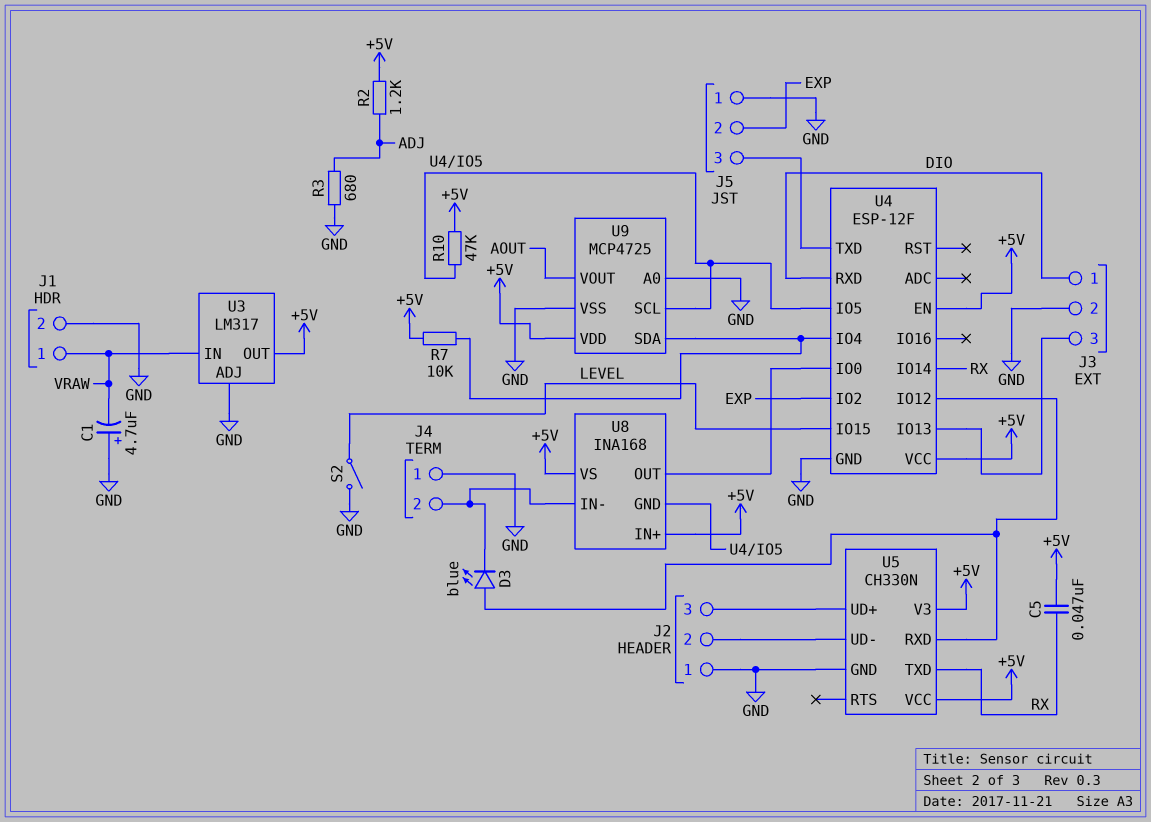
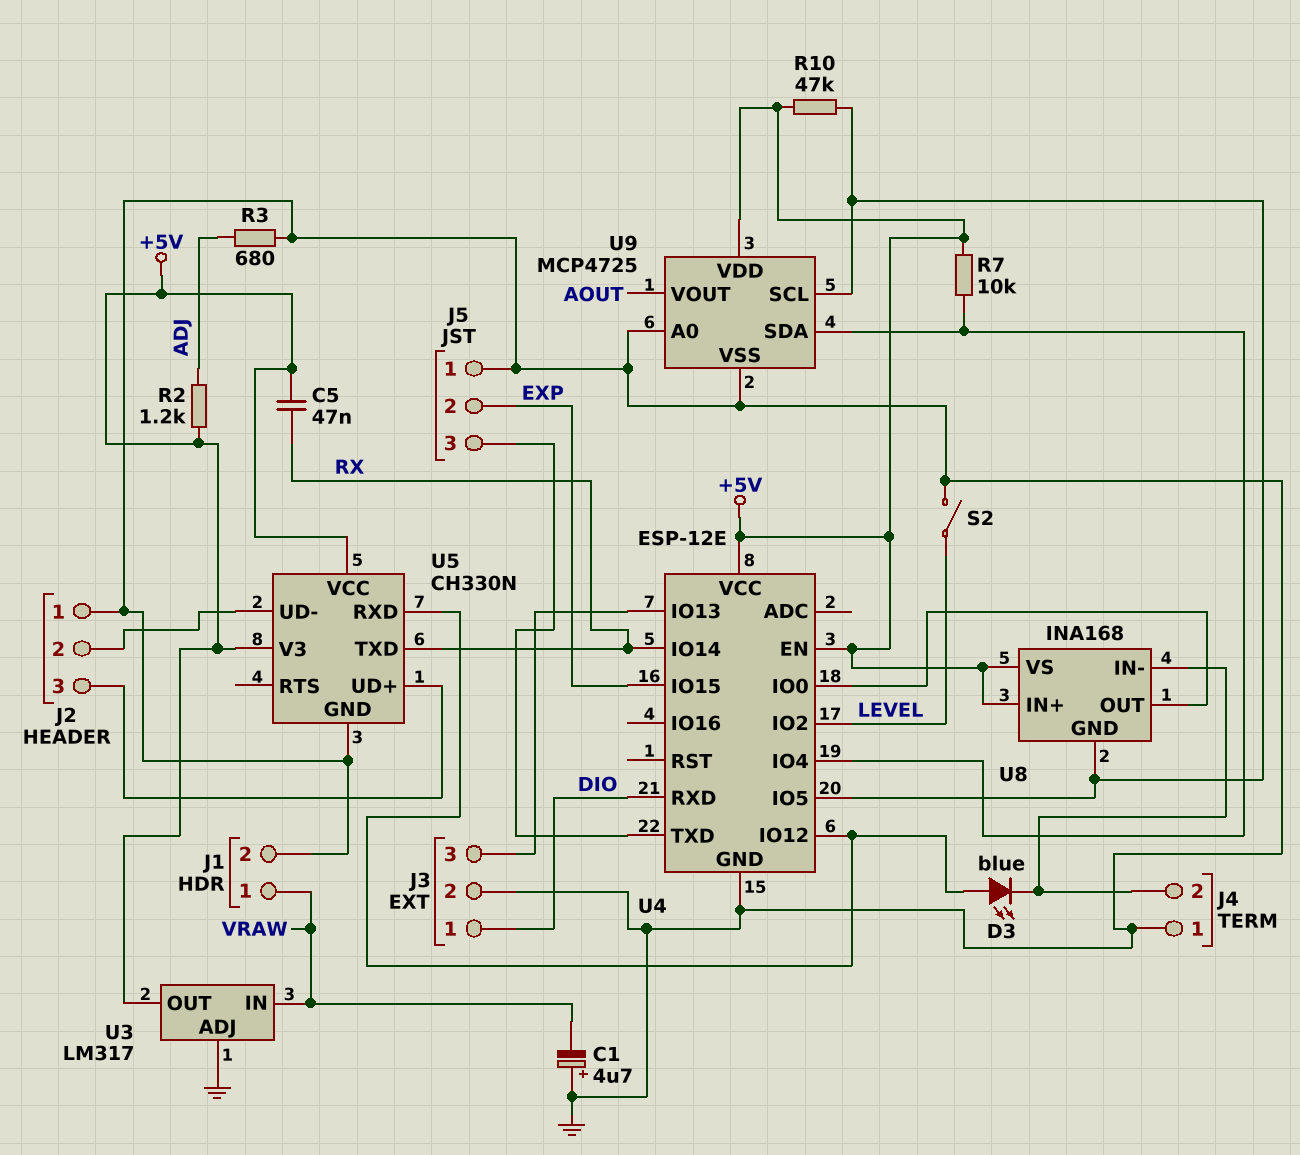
U4: ESP-12F -> ESP-12E
U4 pin IO2: EXP -> LEVEL
U4 pin IO15: LEVEL -> EXP

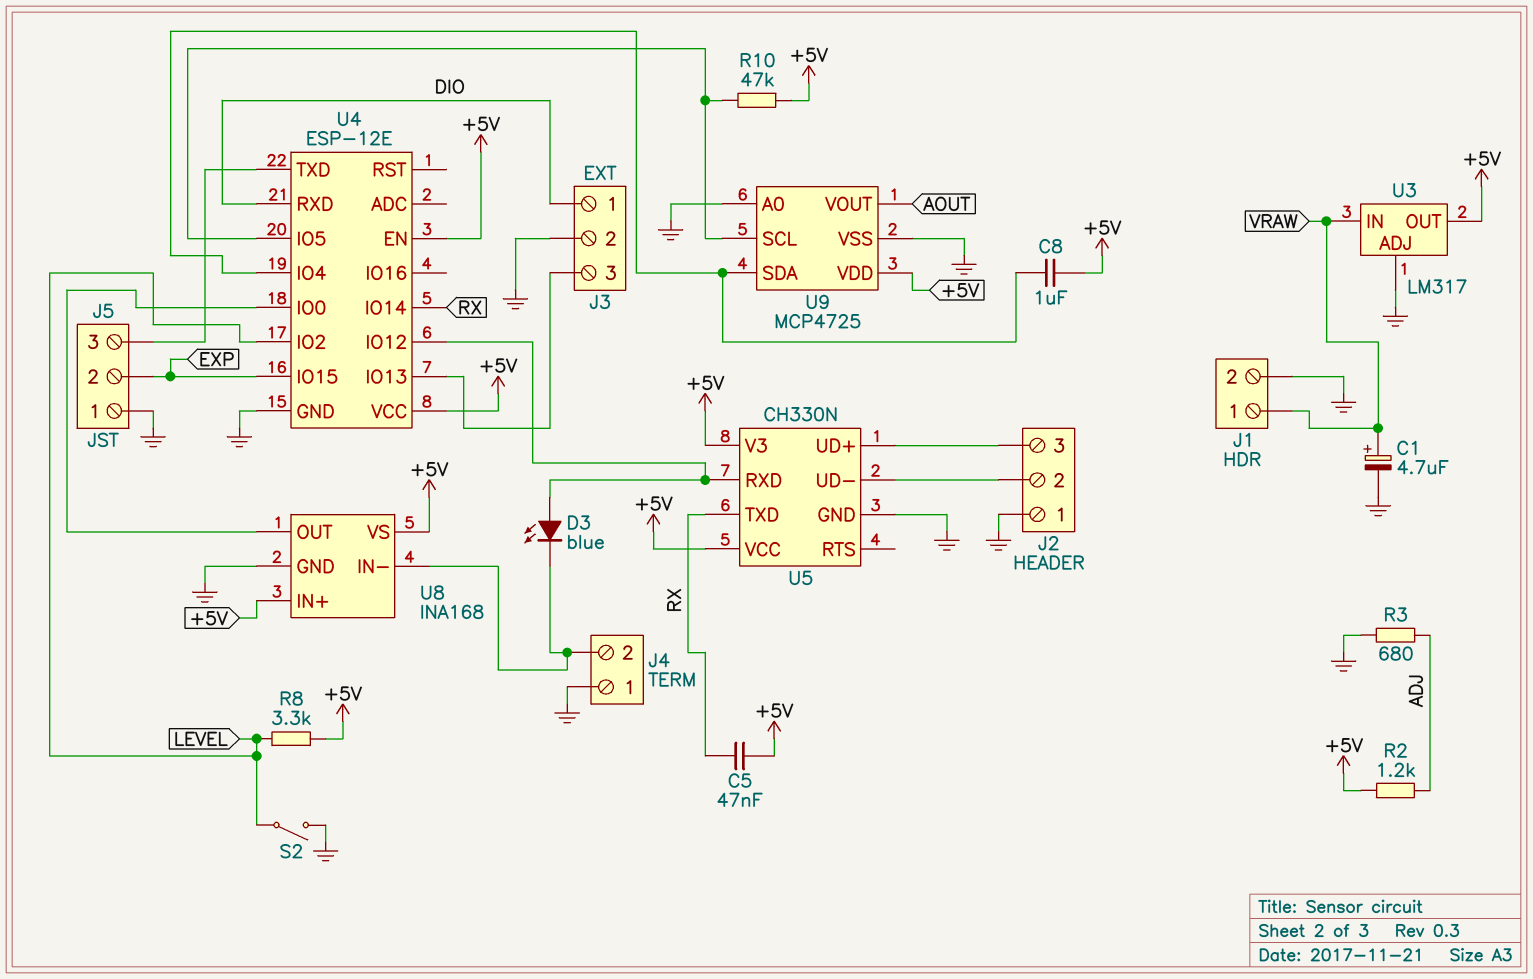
C1: 4.7uF (plus GND, minus VRAW) -> 4.7uF (plus VRAW, minus GND)
C8: none -> 1uF (+5V, U4/IO4)
R7: 10k (+5V, U4/IO4) -> none
R8: none -> 3.3k (+5V, LEVEL)
U8 pin GND: U4/IO5 -> GND

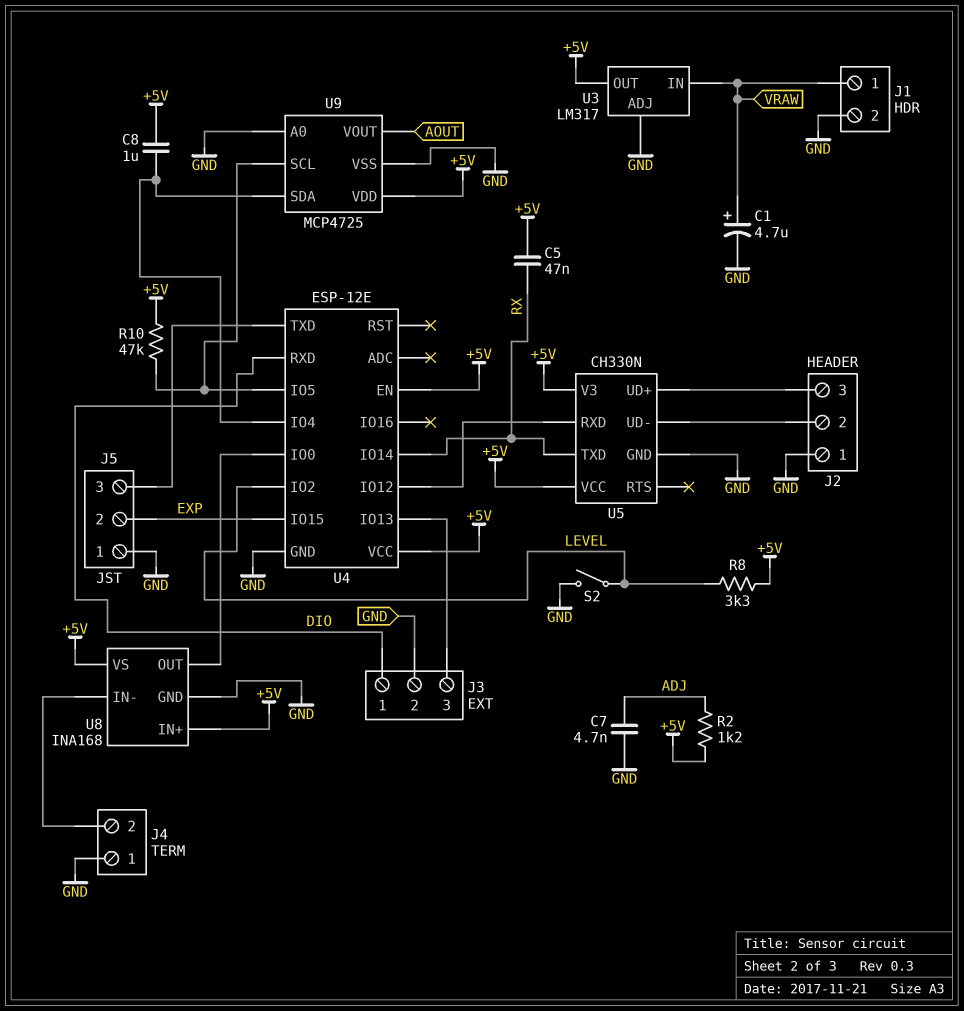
C7: none -> 4.7nF (ADJ, GND)
D3: LED blue (A U4/IO12, K J4/2) -> none
R3: 680 (ADJ, GND) -> none

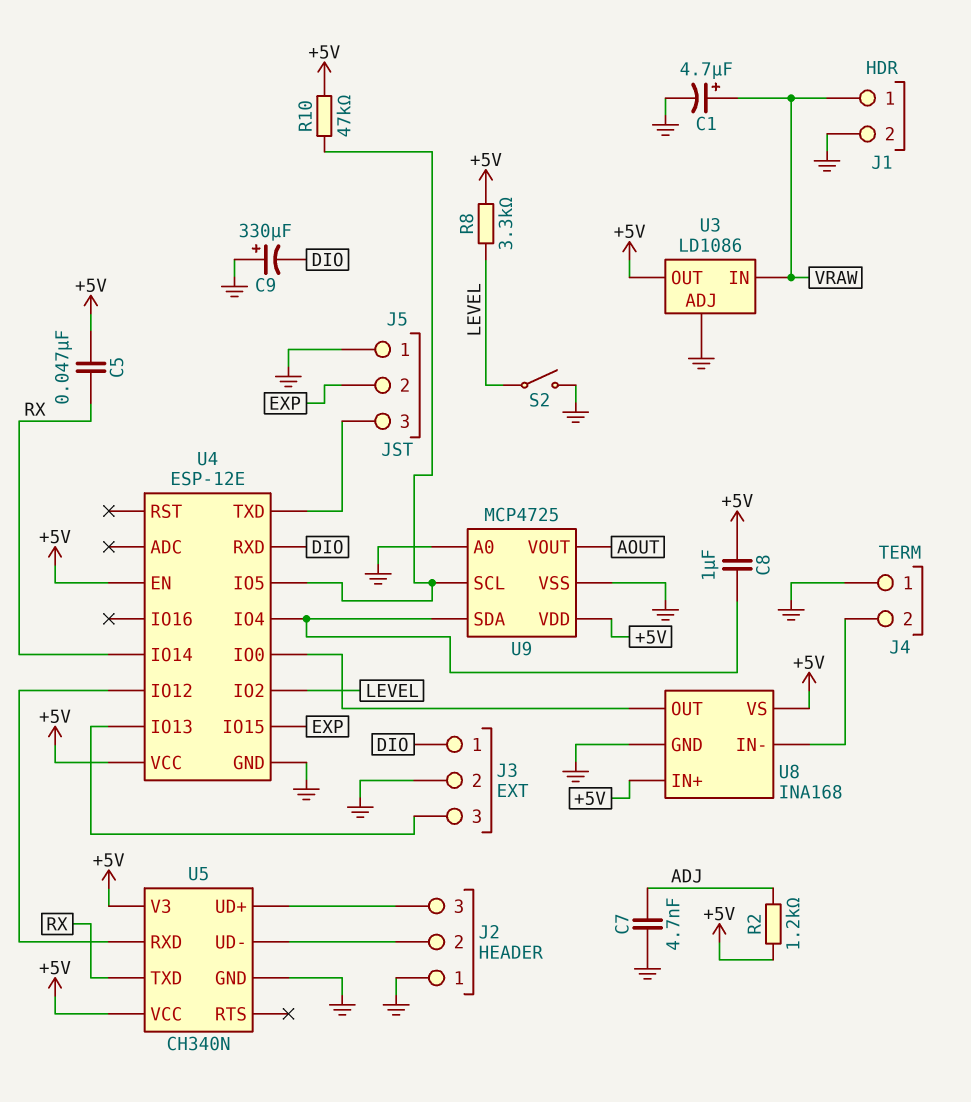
C9: none -> 330uF (plus GND, minus DIO)
U3: LM317 -> LD1086
U5: CH330N -> CH340N

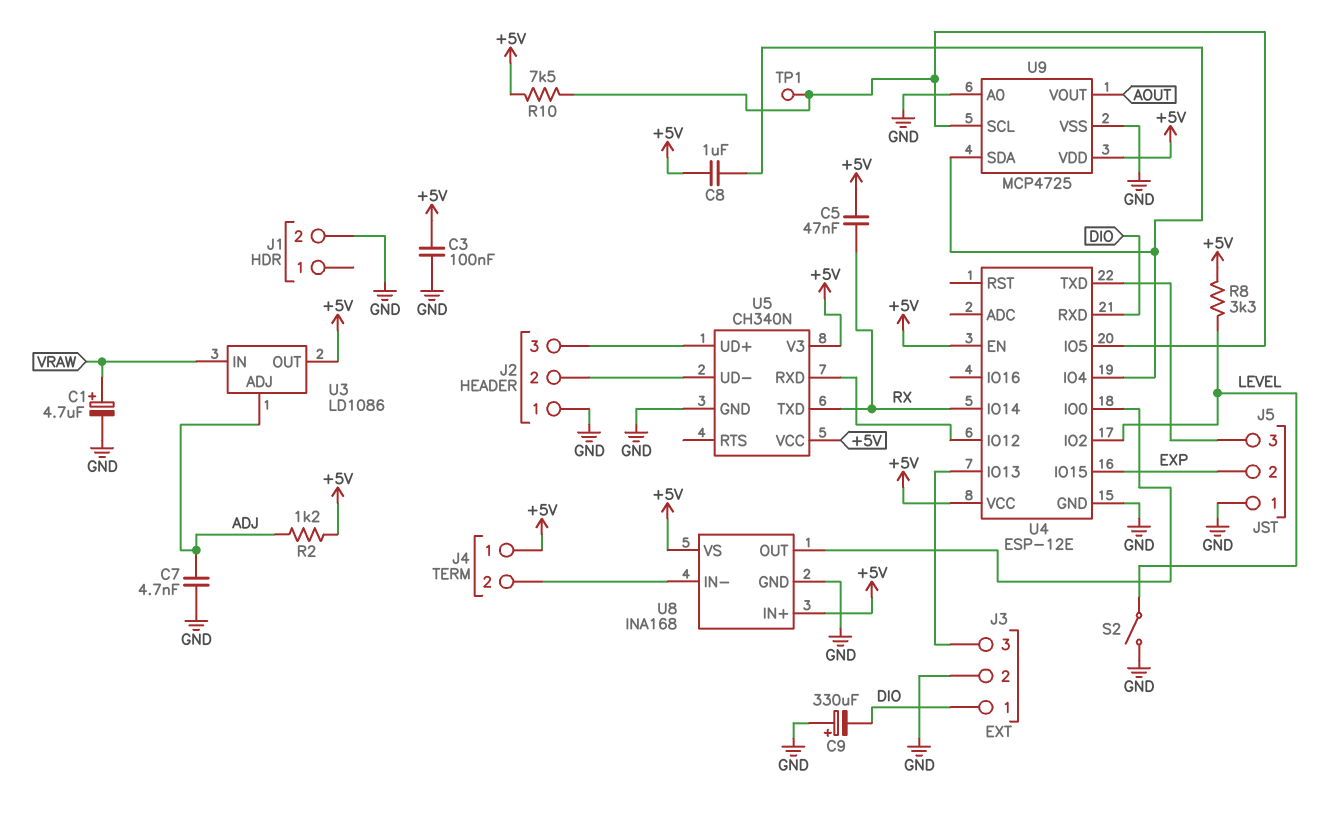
C3: none -> 100nF (+5V, GND)
J1 pin 1: VRAW -> none
J4 pin 1: GND -> +5V
R10: 47k (+5V, U4/IO5) -> 7.5k (+5V, U4/IO5)
TP1: none -> test point (U4/IO5)
U3 pin ADJ: GND -> ADJ

